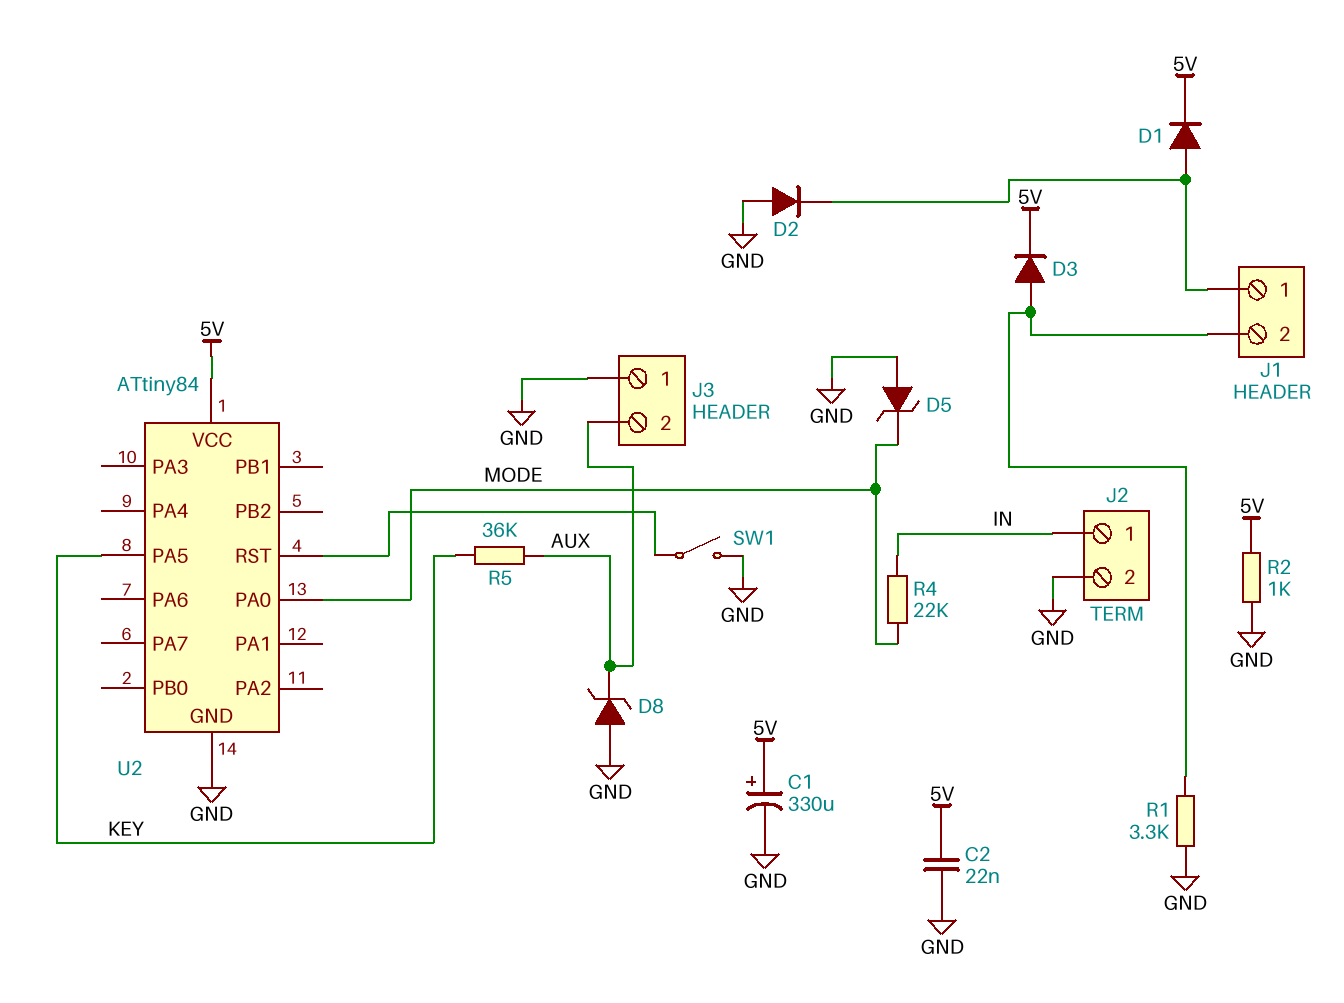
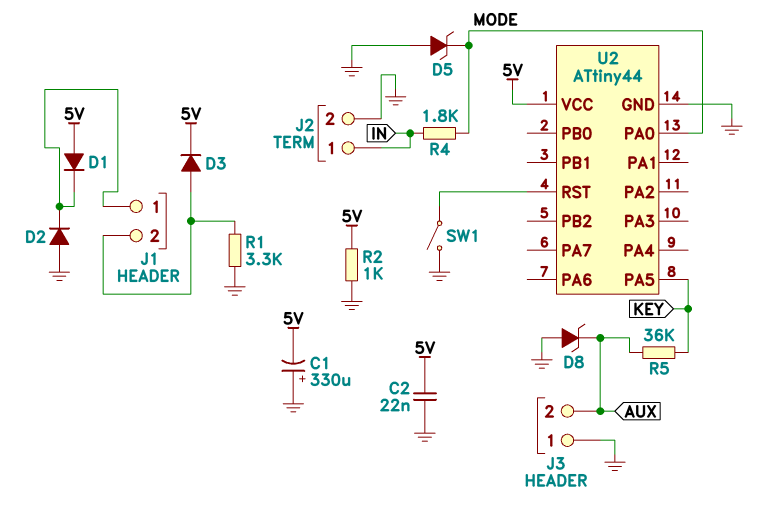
C1: 330uF (plus 5V, minus GND) -> 330uF (plus GND, minus 5V)
D1: diode (A J1/1, K 5V) -> diode (A 5V, K J1/1)
R4: 22k (IN, MODE) -> 1.8k (IN, MODE)
U2: ATtiny84 -> ATtiny44

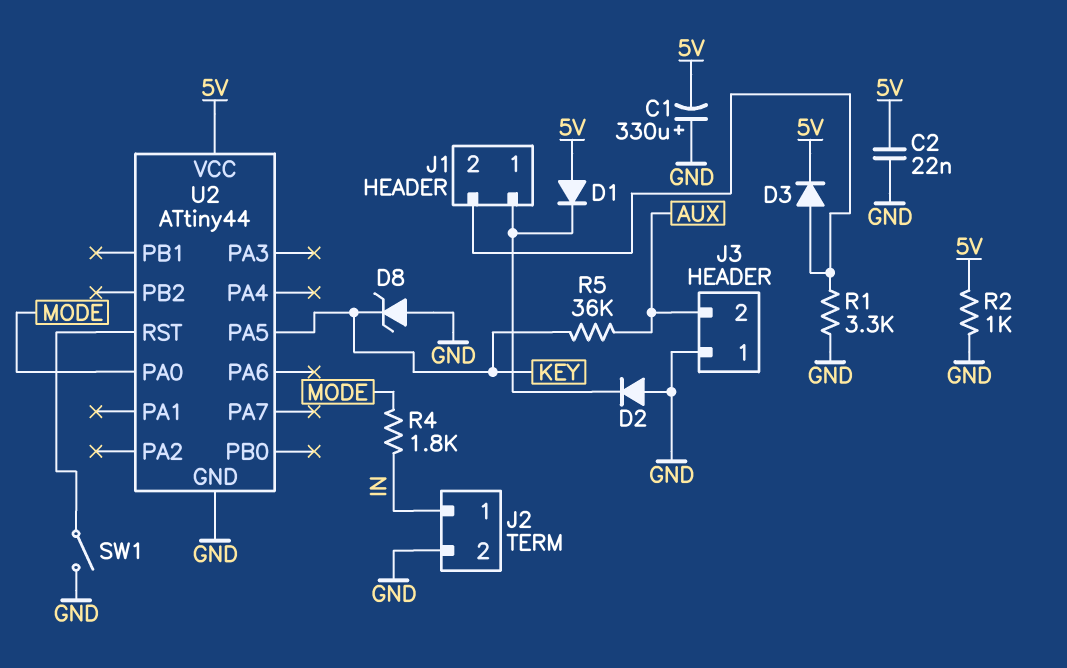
D5: zener (A GND, K MODE) -> none
D8: zener (A GND, K AUX) -> zener (A GND, K KEY)

